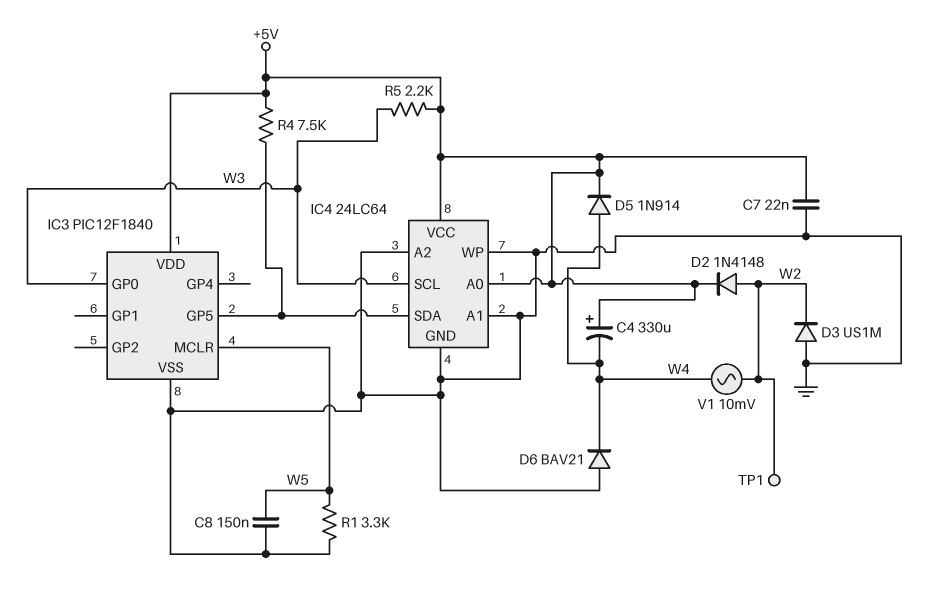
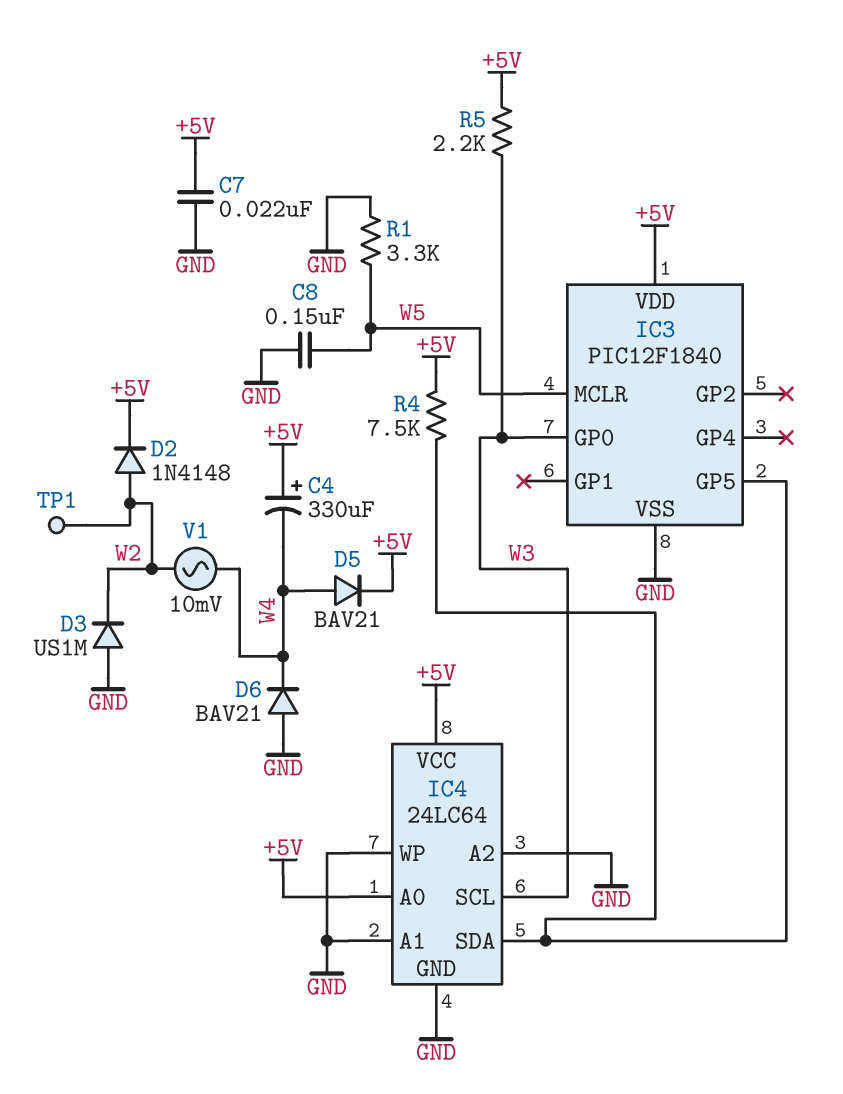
D5: diode 1N914 (A W4, K +5V) -> diode BAV21 (A W4, K +5V)

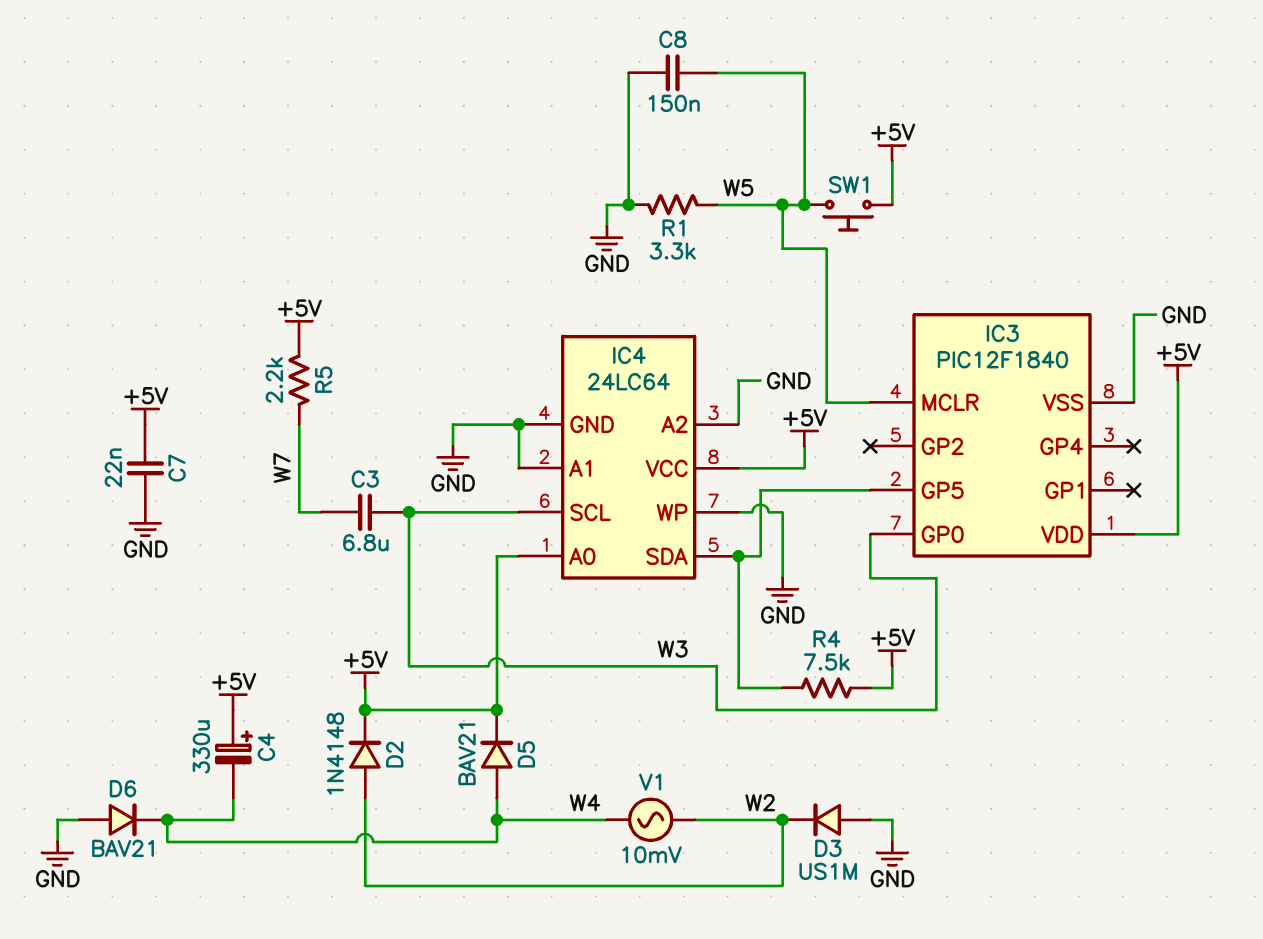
C3: none -> 6.8uF (W3, W7)
R5: 2.2k (+5V, W3) -> 2.2k (+5V, W7)
SW1: none -> button (+5V, W5)
TP1: test point (W2) -> none

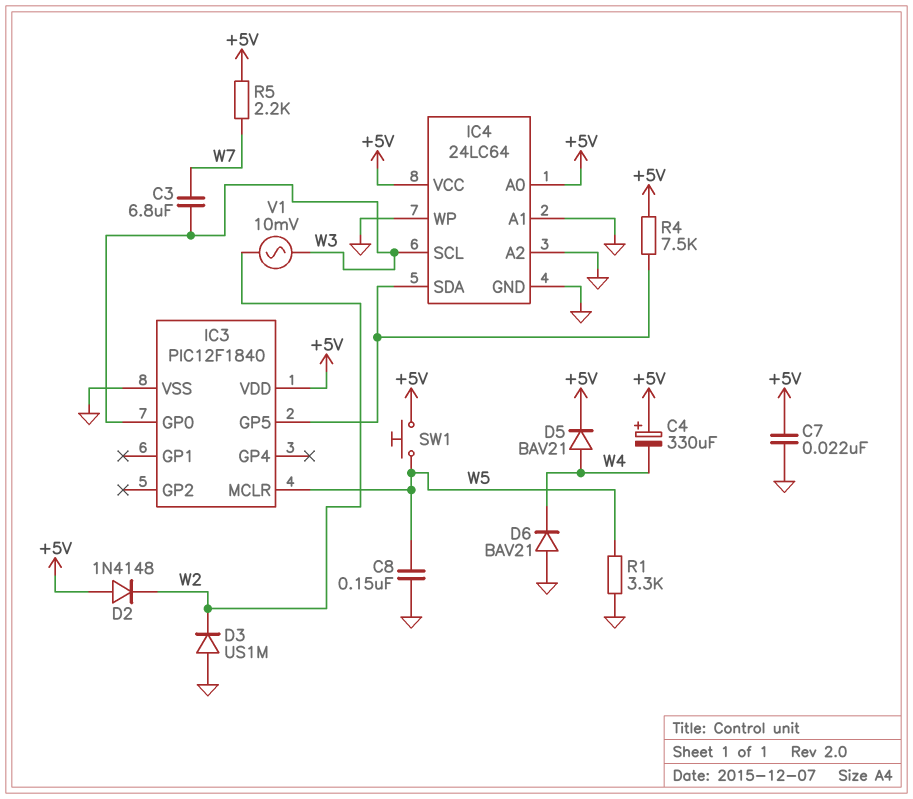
D2: diode 1N4148 (A W2, K +5V) -> diode 1N4148 (A +5V, K W2)
V1: AC 10mV (W2, W4) -> AC 10mV (W2, W3)

